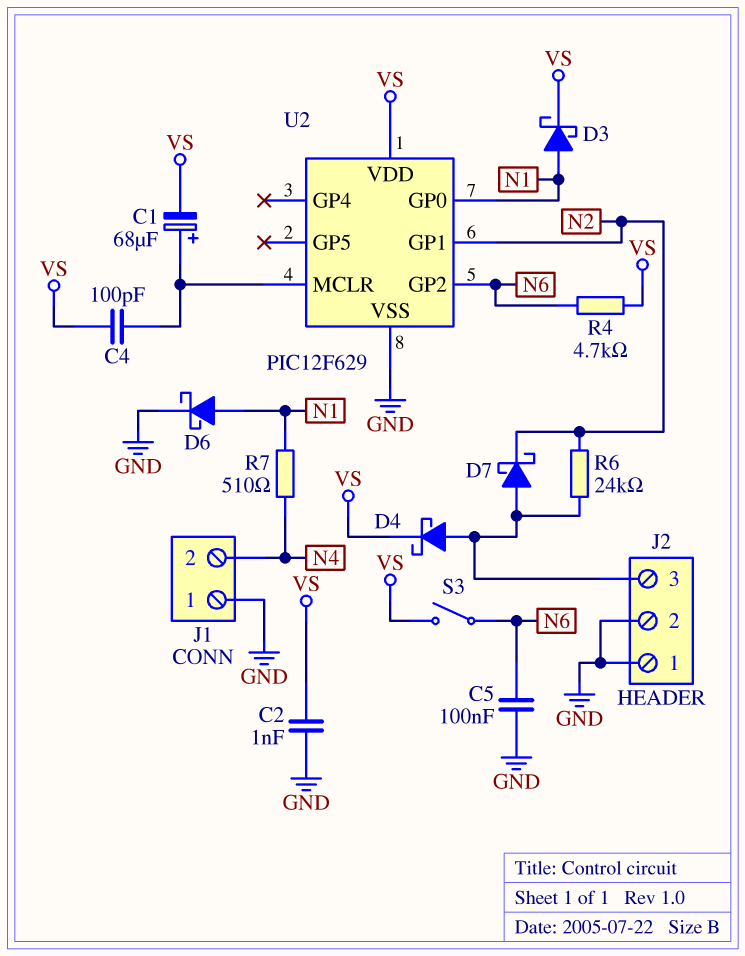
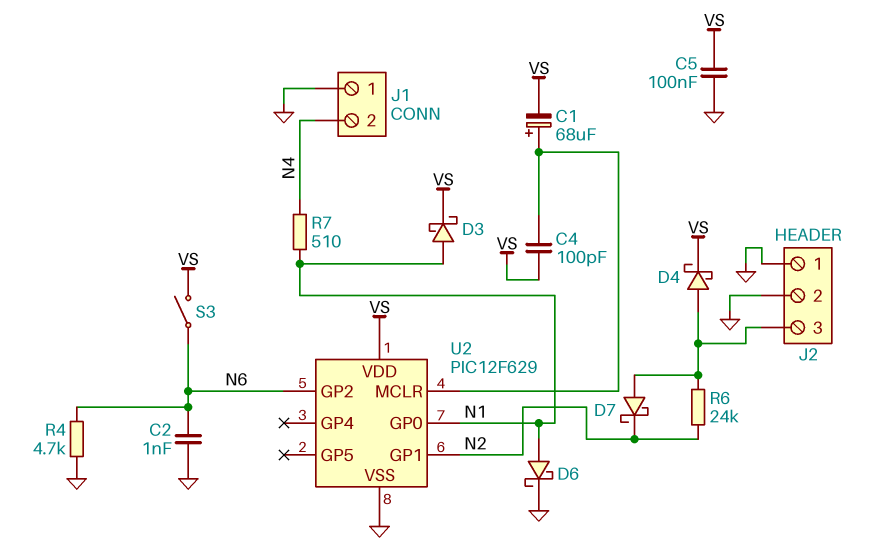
C2: 1nF (GND, VS) -> 1nF (GND, N6)
C5: 100nF (GND, N6) -> 100nF (GND, VS)
R4: 4.7k (N6, VS) -> 4.7k (GND, N6)

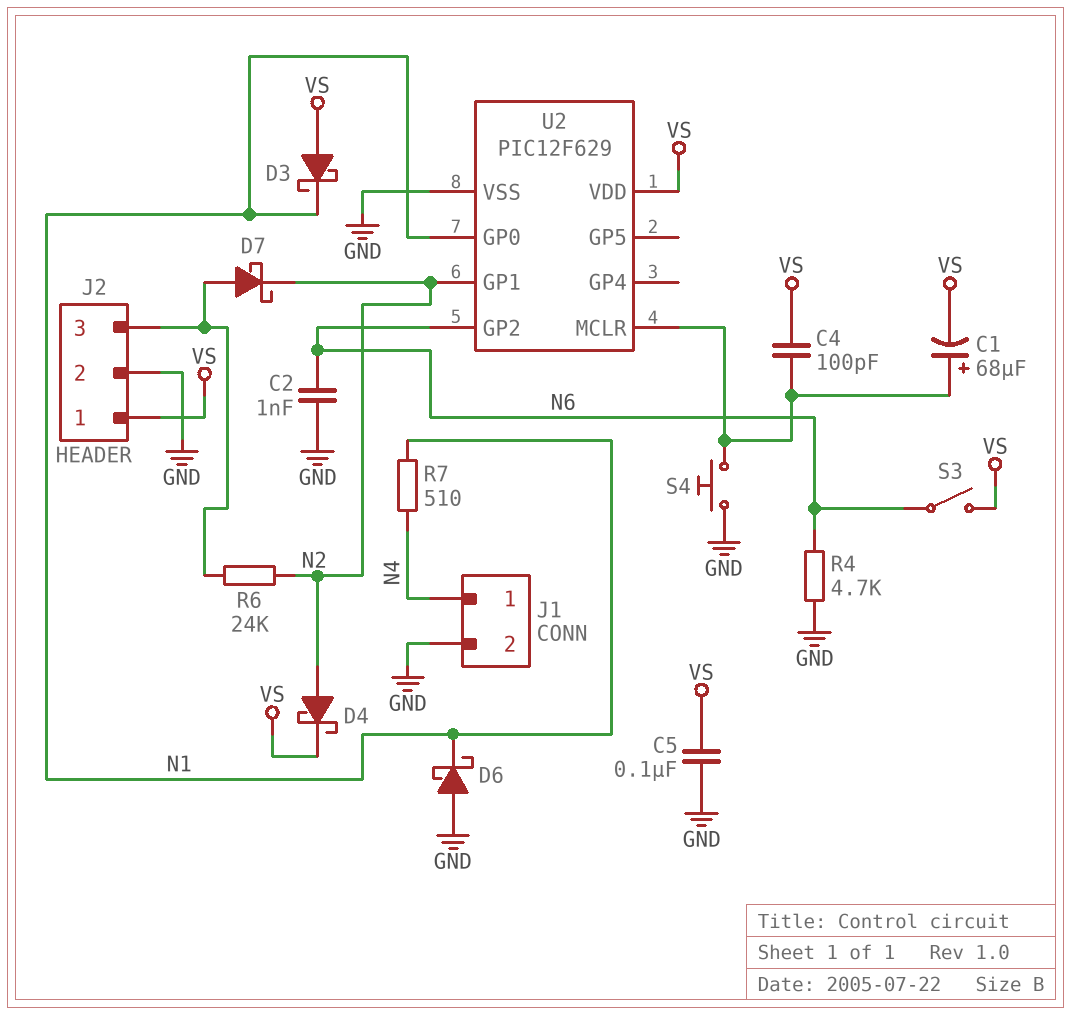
D3: schottky (A N1, K VS) -> schottky (A VS, K N1)
D4: schottky (A J2/3, K VS) -> schottky (A N2, K VS)
D6: schottky (A N1, K GND) -> schottky (A GND, K N1)
J1 pin 1: GND -> N4
J1 pin 2: N4 -> GND
J2 pin 1: GND -> VS
S4: none -> button (GND, U2/MCLR)

